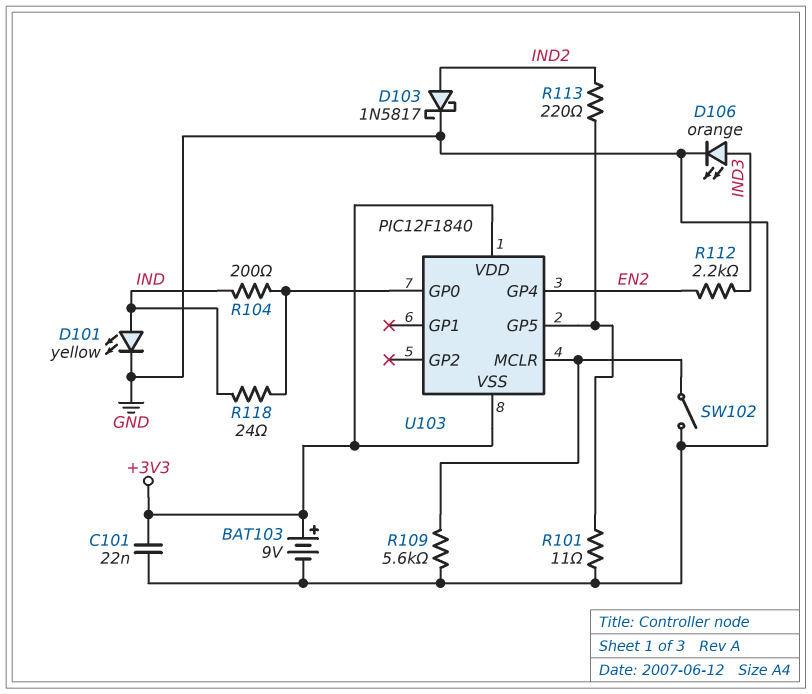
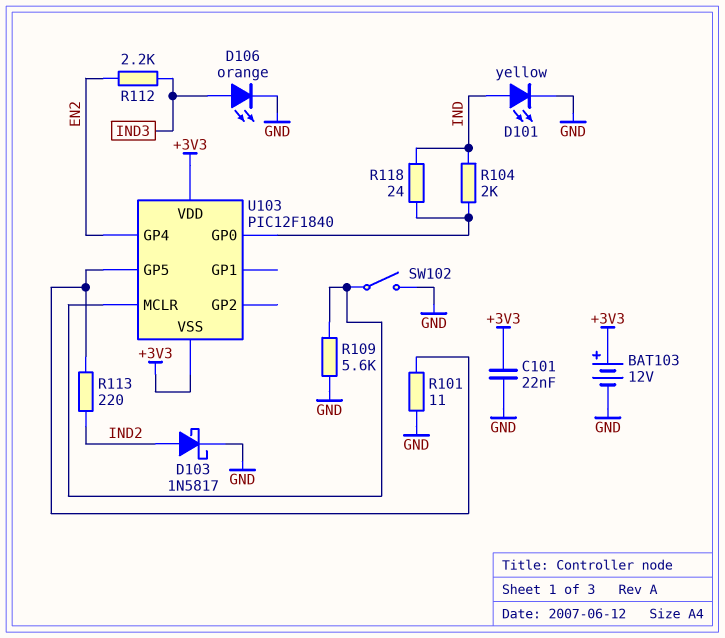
BAT103: 9V (plus +3V3, minus GND) -> 12V (plus +3V3, minus GND)
R104: 200 (IND, U103/GP0) -> 2k (IND, U103/GP0)

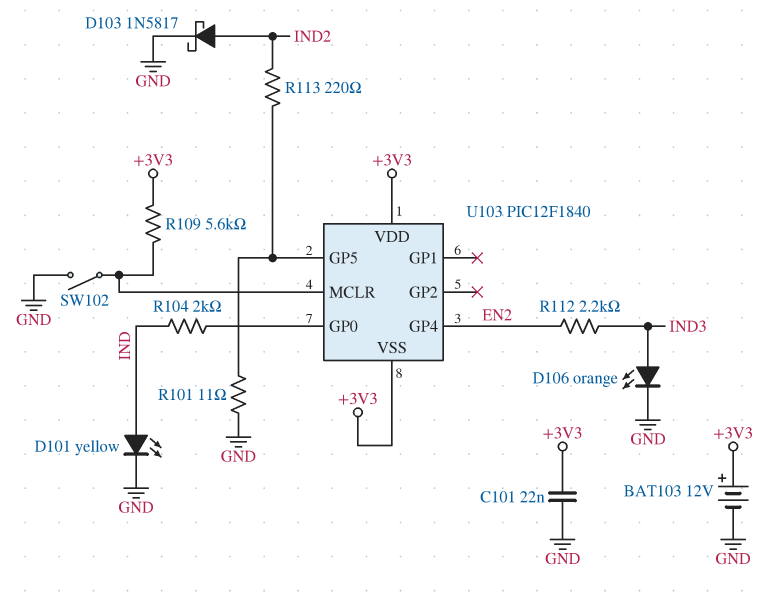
R109: 5.6k (GND, U103/MCLR) -> 5.6k (+3V3, U103/MCLR)
R118: 24 (IND, U103/GP0) -> none

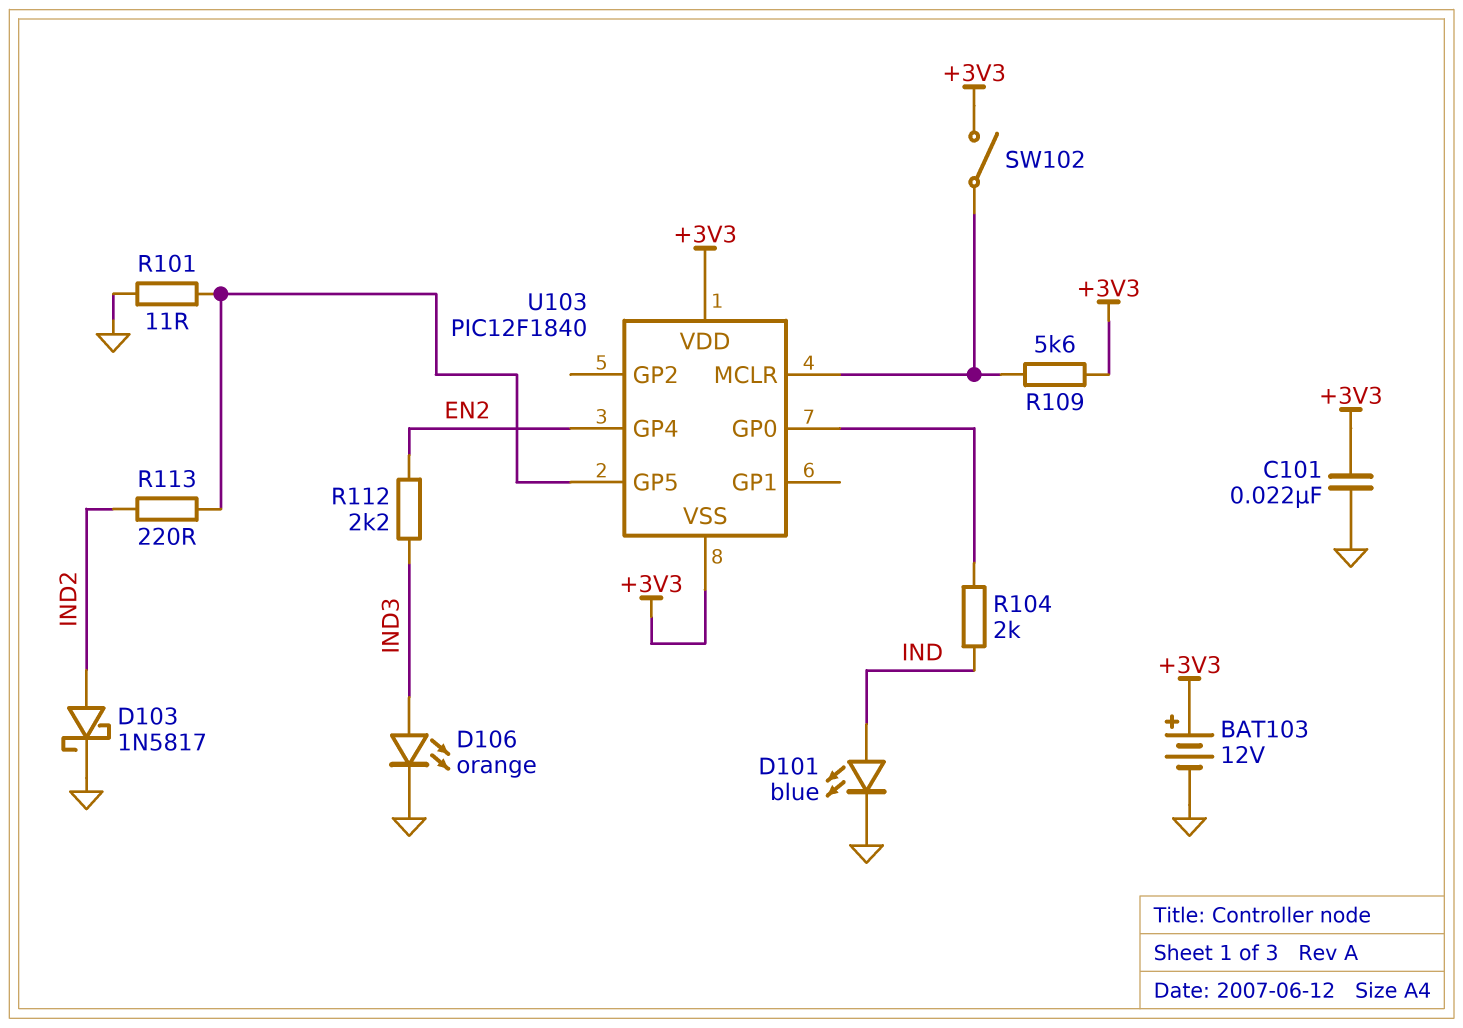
D101: LED yellow (A IND, K GND) -> LED blue (A IND, K GND)
SW102: switch (GND, U103/MCLR) -> switch (+3V3, U103/MCLR)

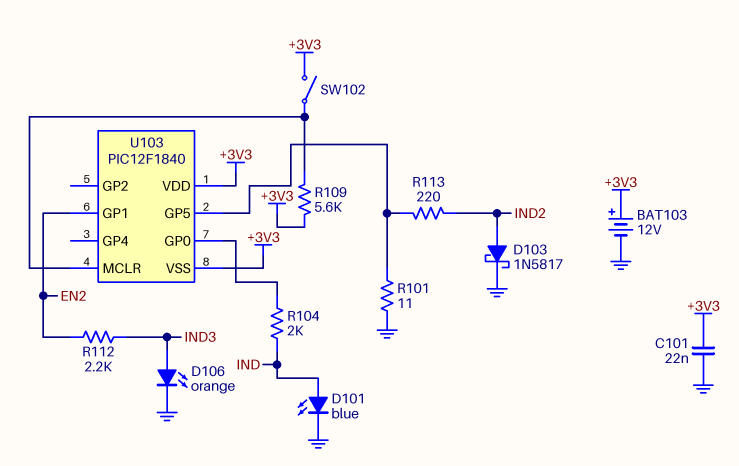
U103 pin GP1: none -> EN2
U103 pin GP4: EN2 -> none

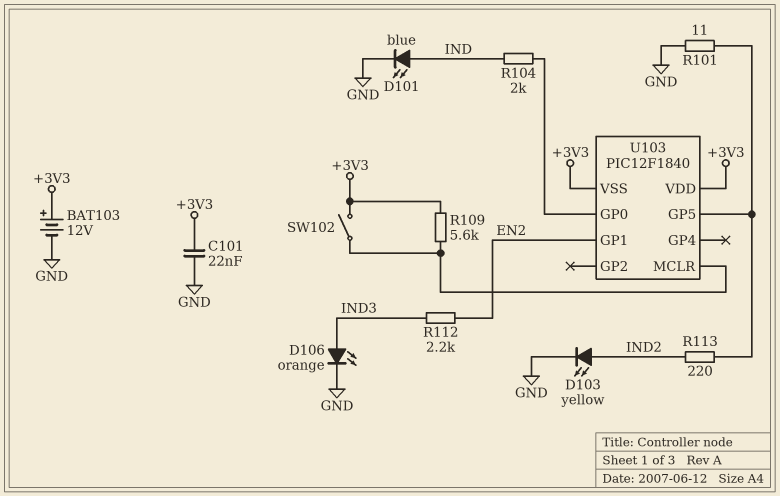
D103: schottky 1N5817 (A IND2, K GND) -> LED yellow (A IND2, K GND)

